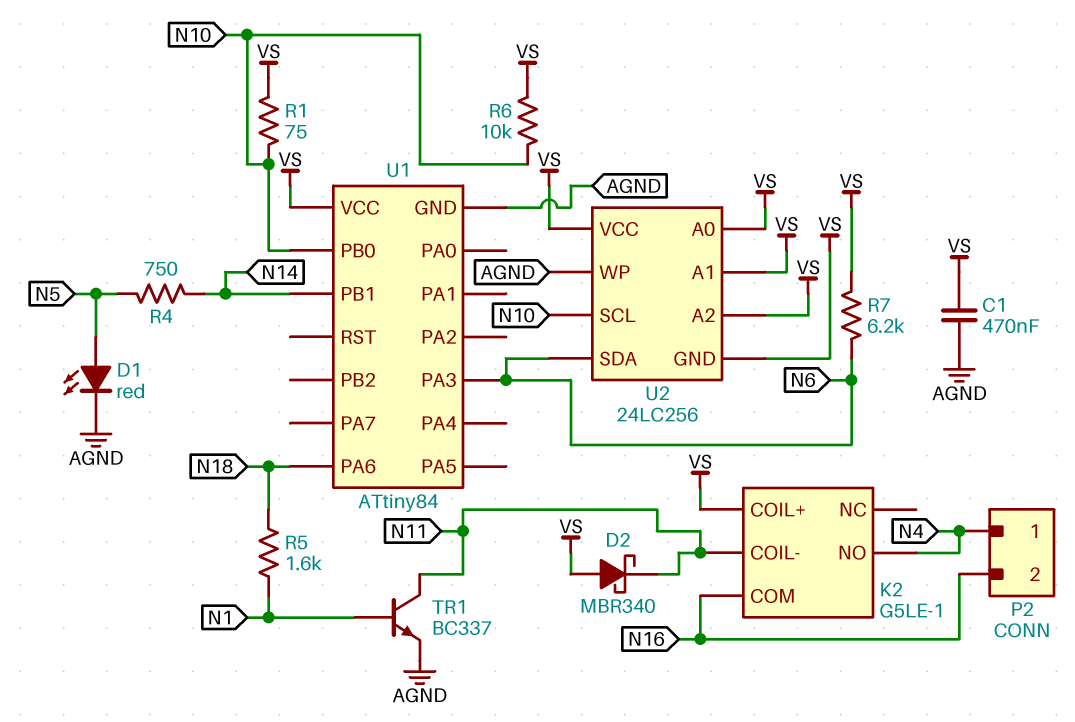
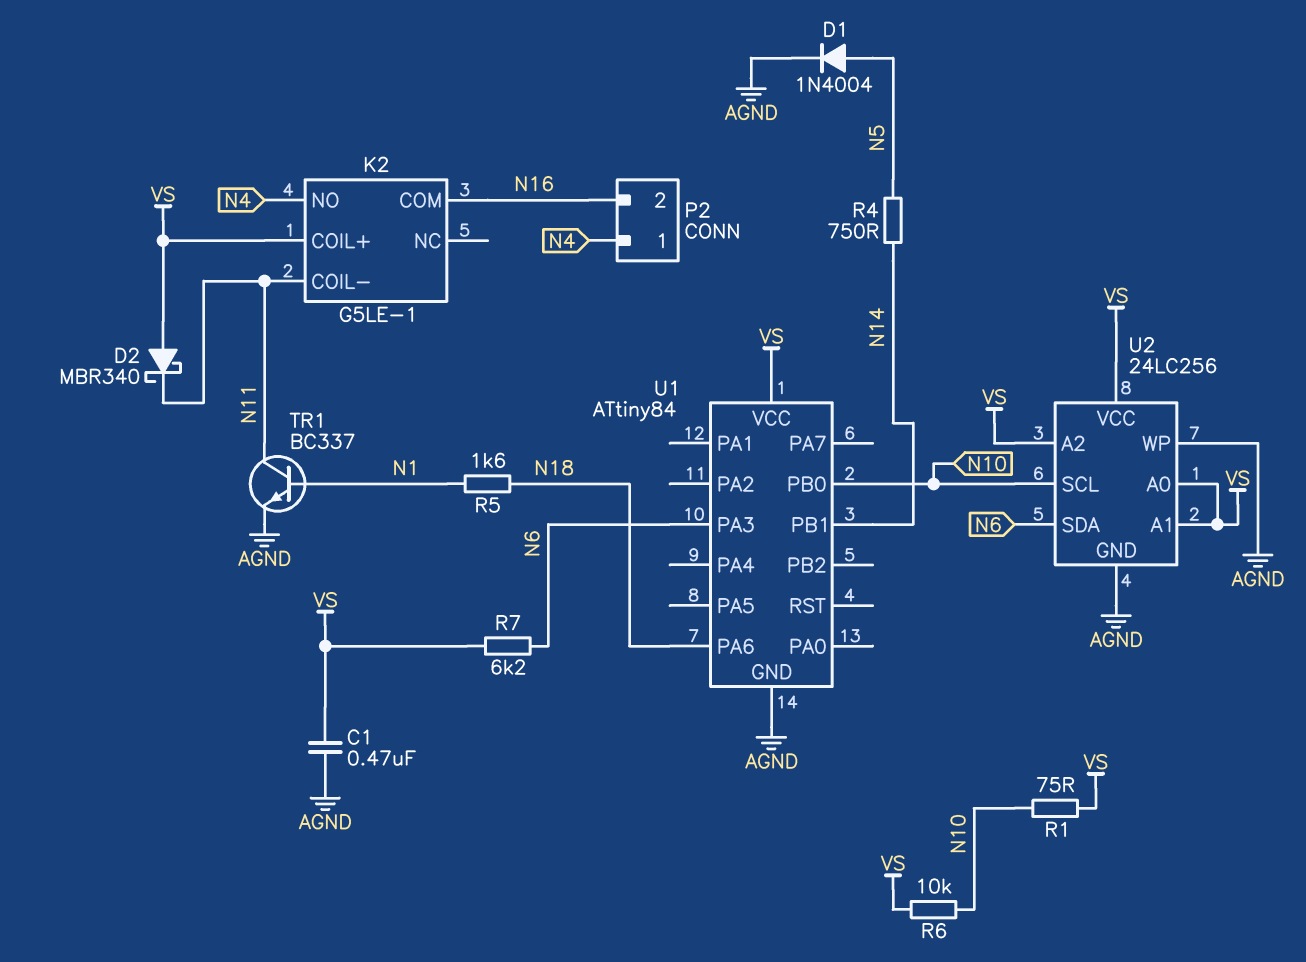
D1: LED red (A N5, K AGND) -> diode 1N4004 (A N5, K AGND)
U2 pin GND: VS -> AGND

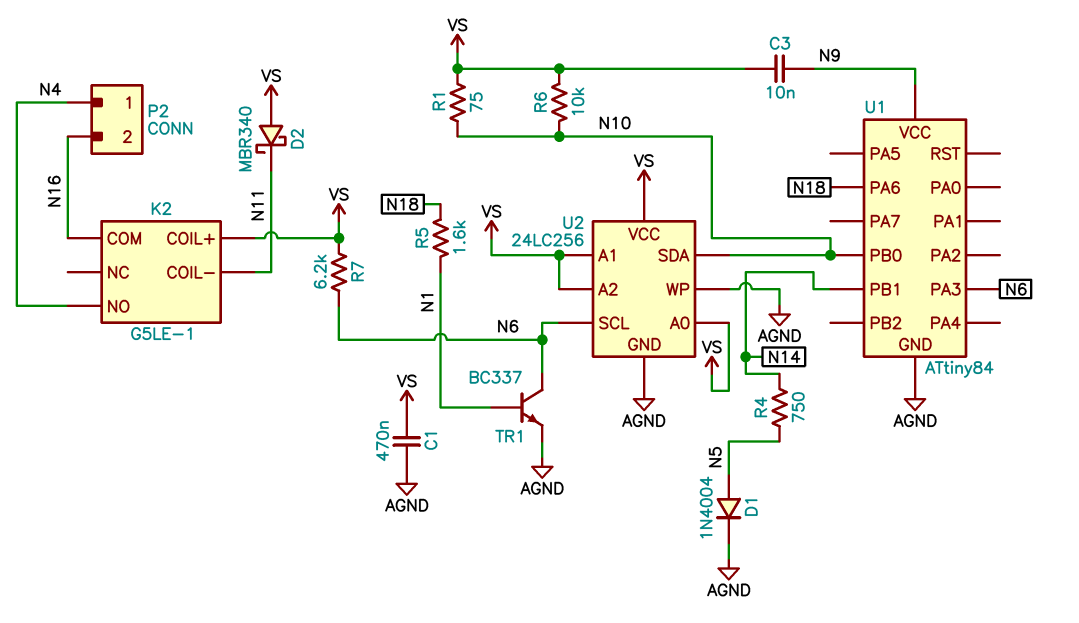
C3: none -> 10nF (N9, VS)
TR1: NPN BC337 (B N1, C N11, E AGND) -> NPN BC337 (B N1, C N6, E AGND)
U1 pin VCC: VS -> N9
U2 pin SCL: N10 -> N6
U2 pin SDA: N6 -> N10

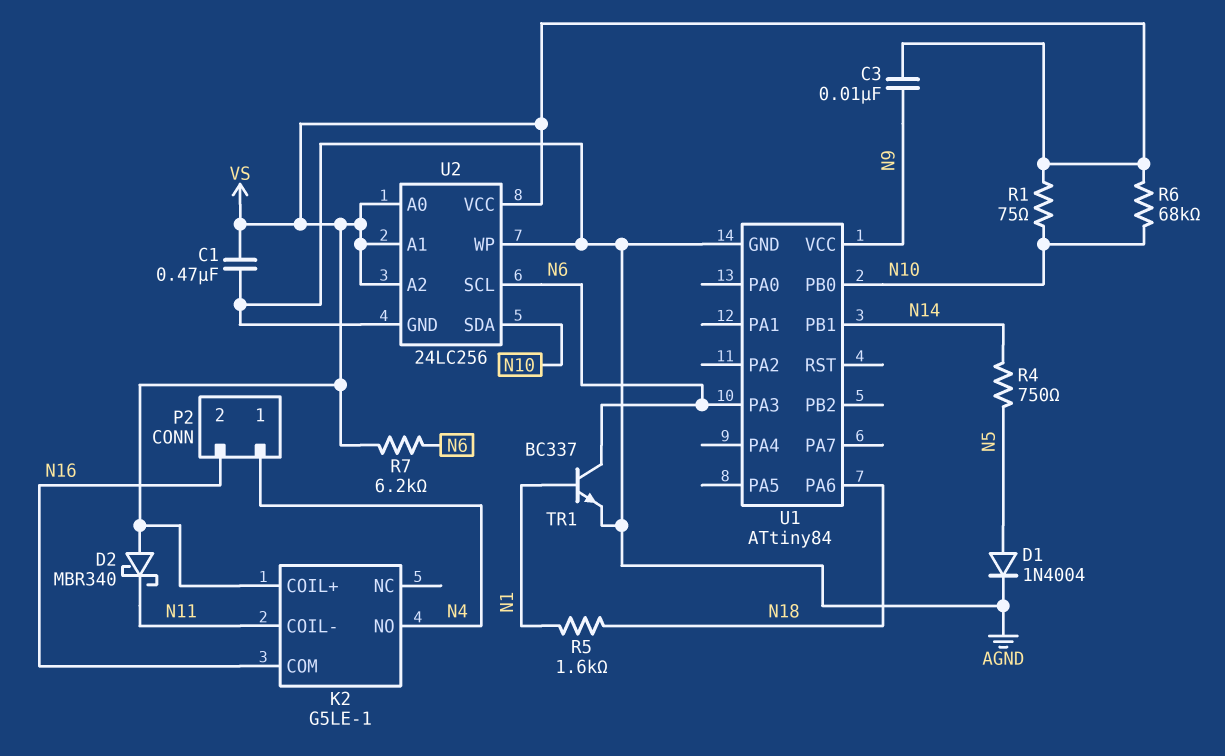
R6: 10k (N10, VS) -> 68k (N10, VS)

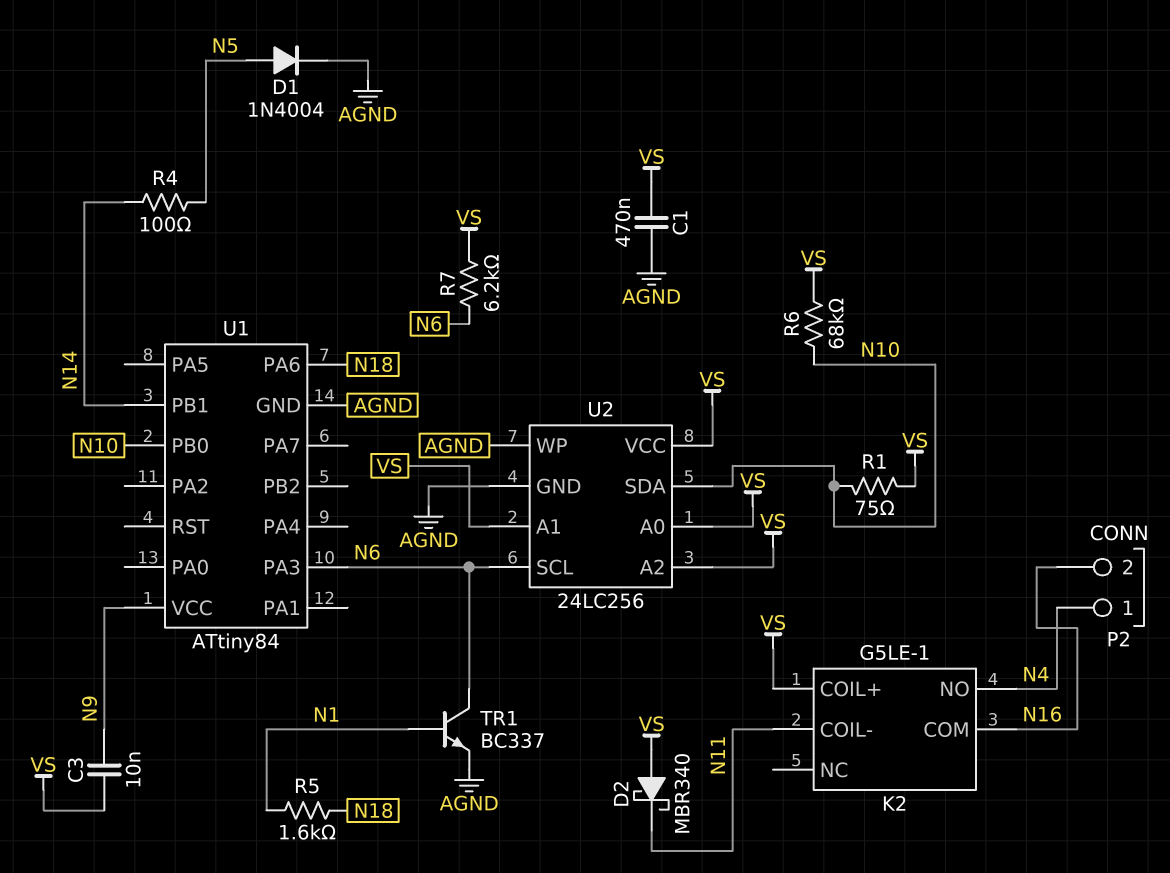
R4: 750 (N5, N14) -> 100 (N5, N14)

